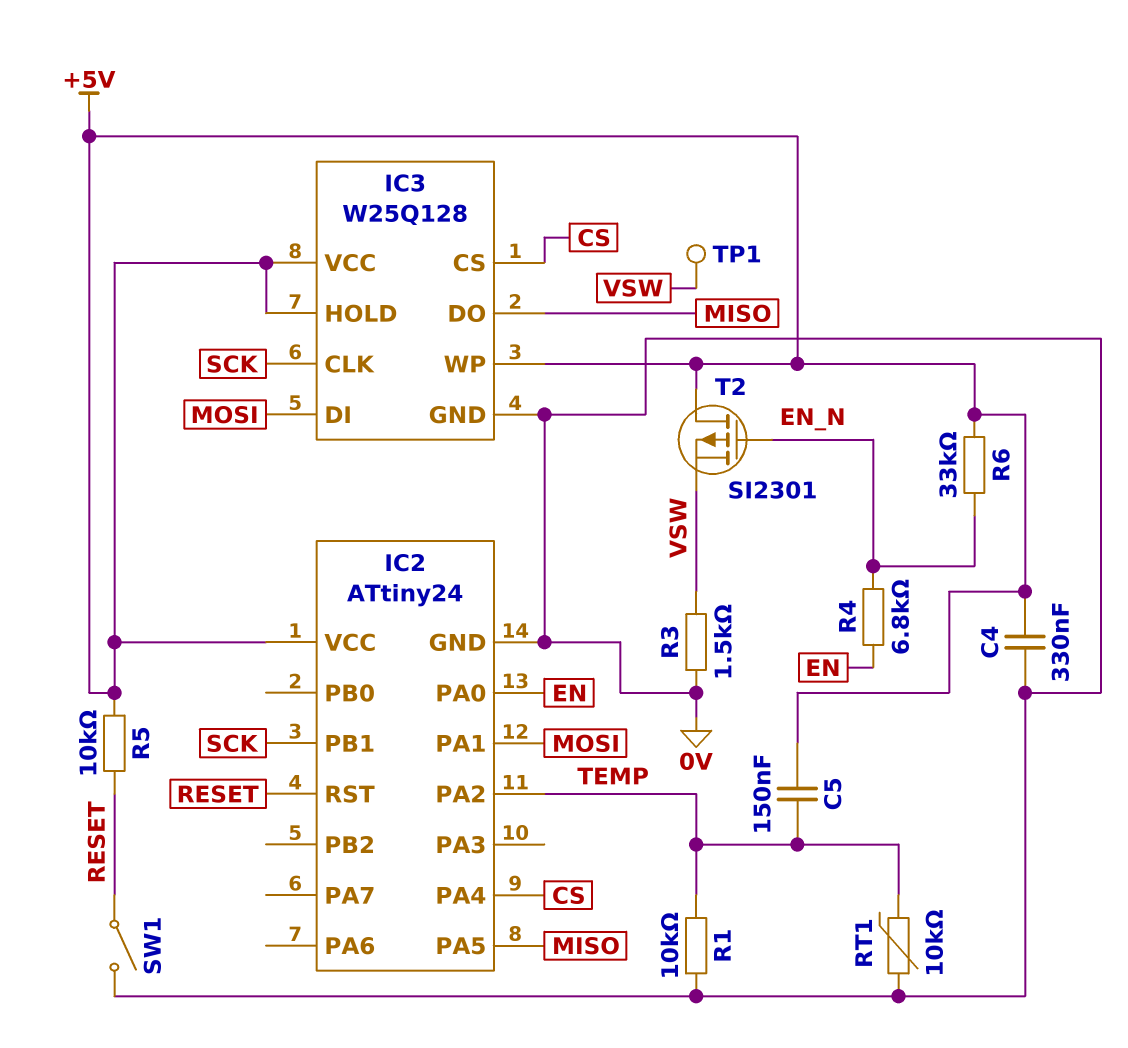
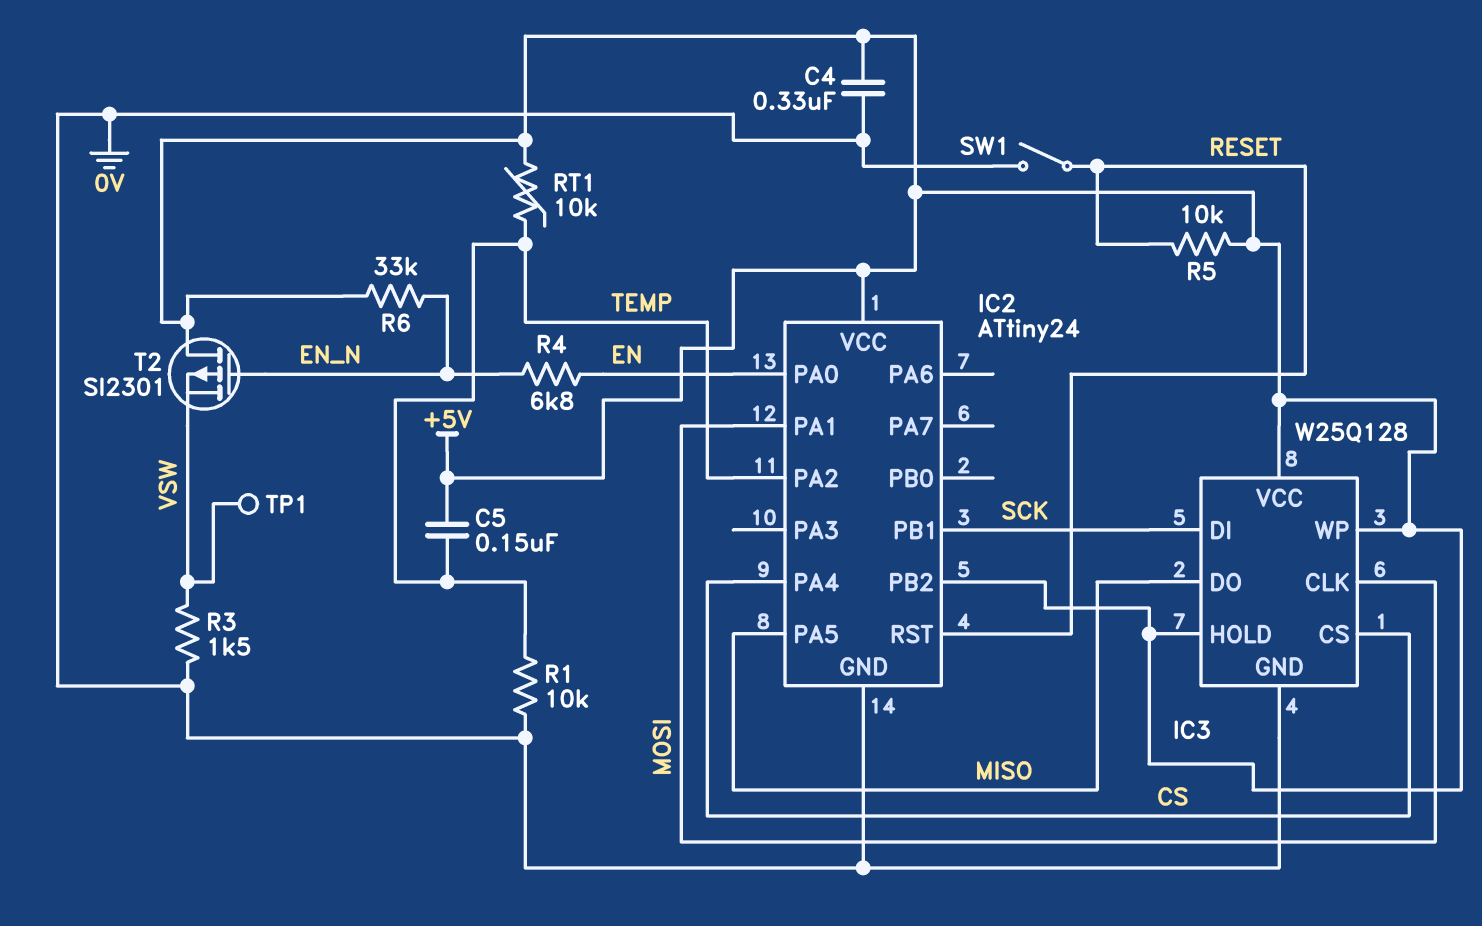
IC2 pin PB2: none -> +5V
IC3 pin CLK: SCK -> MOSI
IC3 pin DI: MOSI -> SCK
RT1: 10k (0V, TEMP) -> 10k (+5V, TEMP)

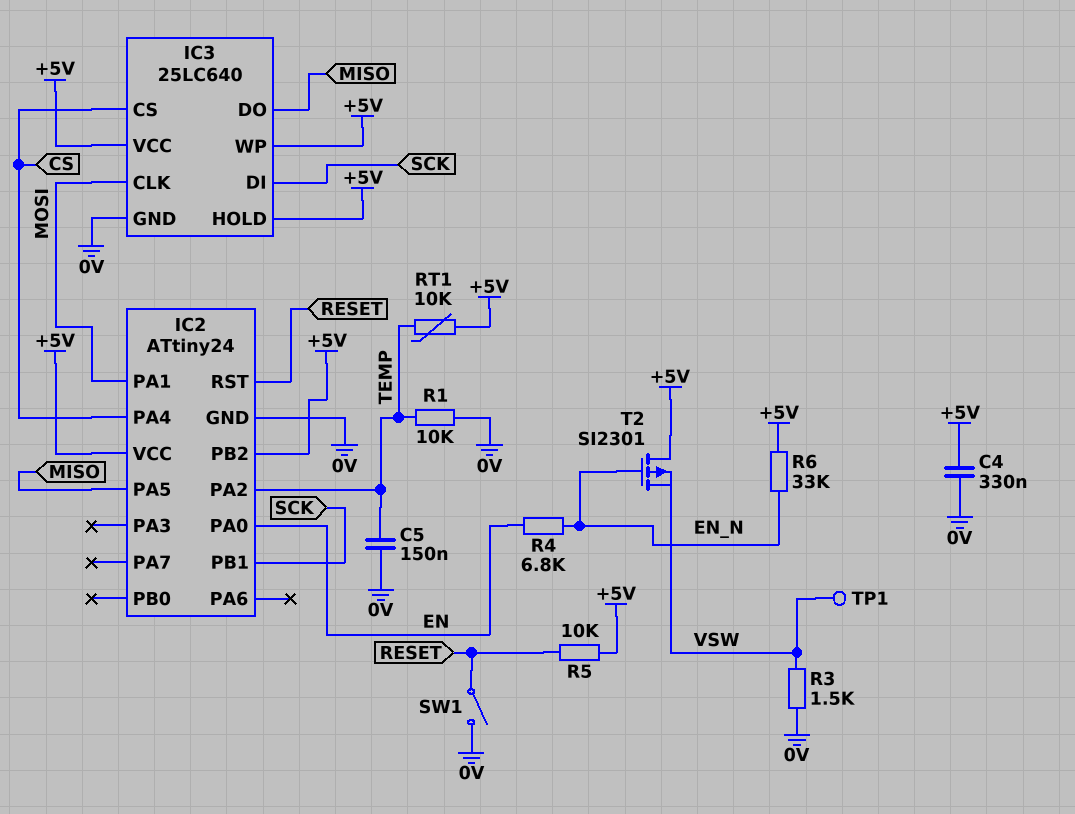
C5: 150nF (+5V, TEMP) -> 150nF (0V, TEMP)
IC3: W25Q128 -> 25LC640

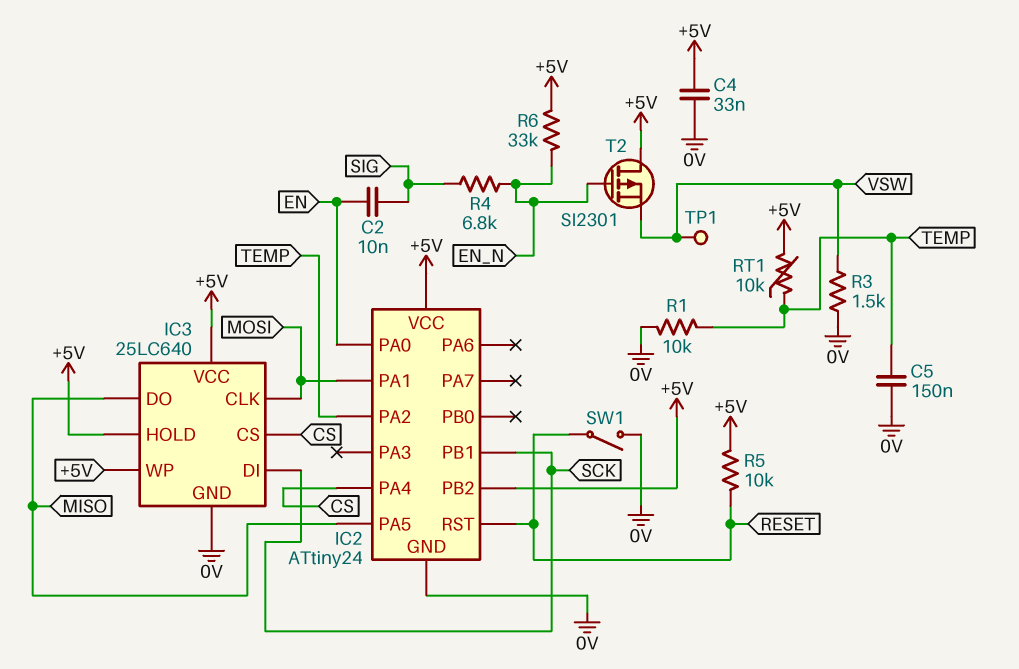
C2: none -> 10nF (EN, SIG)
C4: 330nF (+5V, 0V) -> 33nF (+5V, 0V)
R4: 6.8k (EN, EN_N) -> 6.8k (EN_N, SIG)

